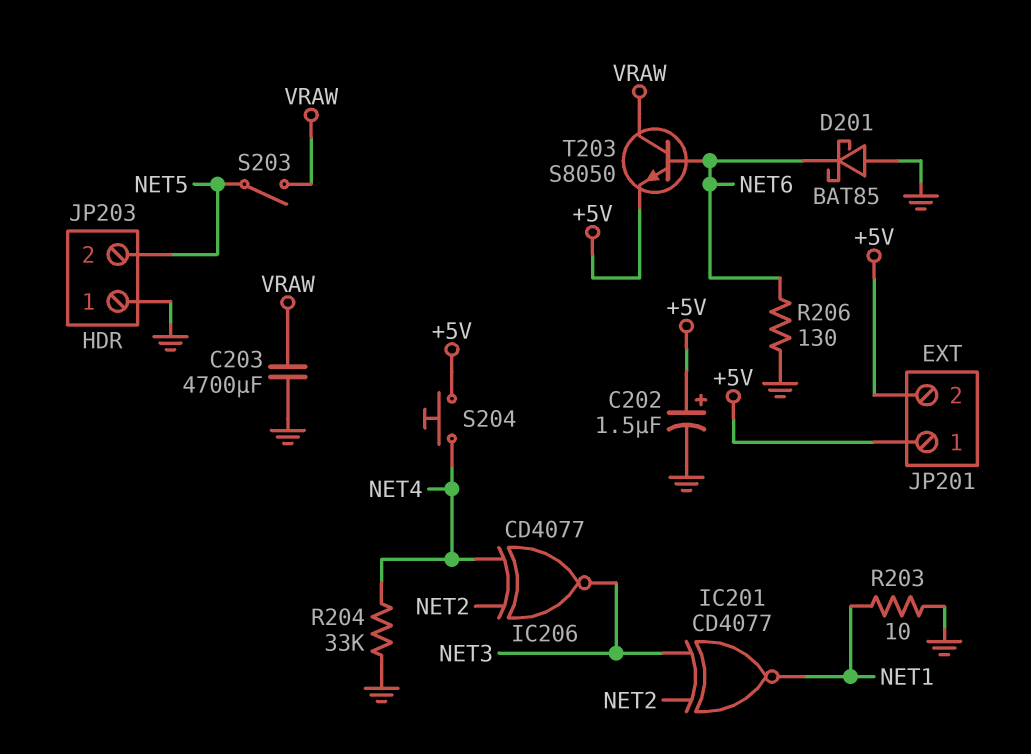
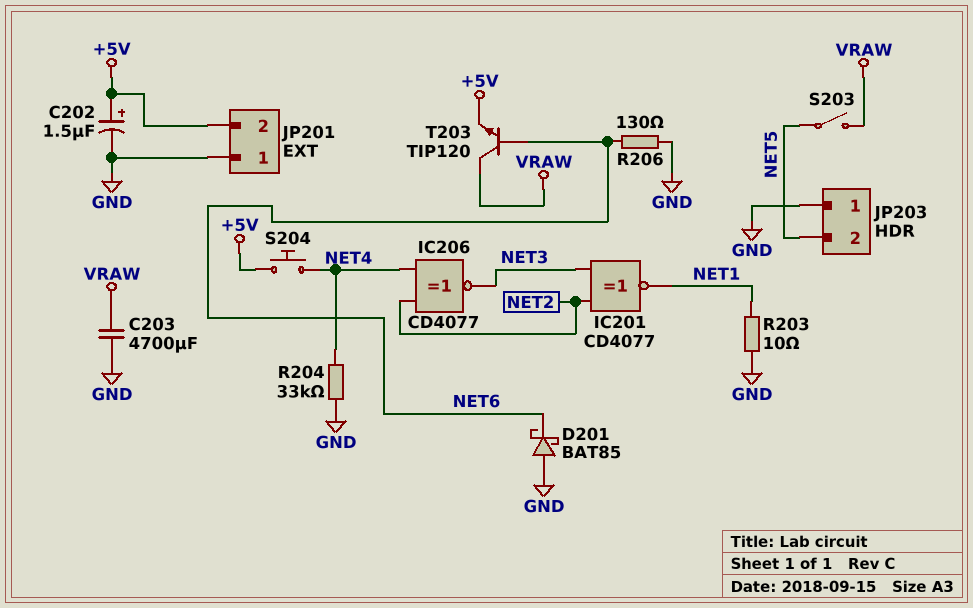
JP201 pin 1: +5V -> GND
T203: NPN S8050 (B NET6, C VRAW, E +5V) -> NPN TIP120 (B NET6, C VRAW, E +5V)

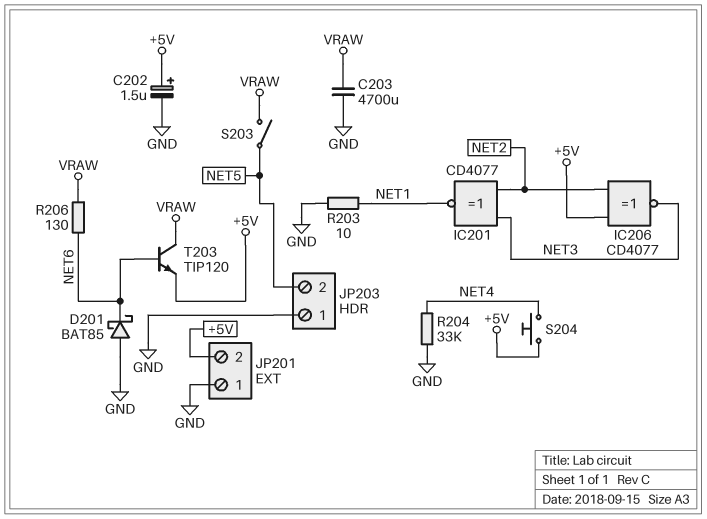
IC206: XNOR CD4077 (in NET2, in NET4, out NET3) -> XNOR CD4077 (in +5V, in NET2, out NET3)
R206: 130 (GND, NET6) -> 130 (NET6, VRAW)

